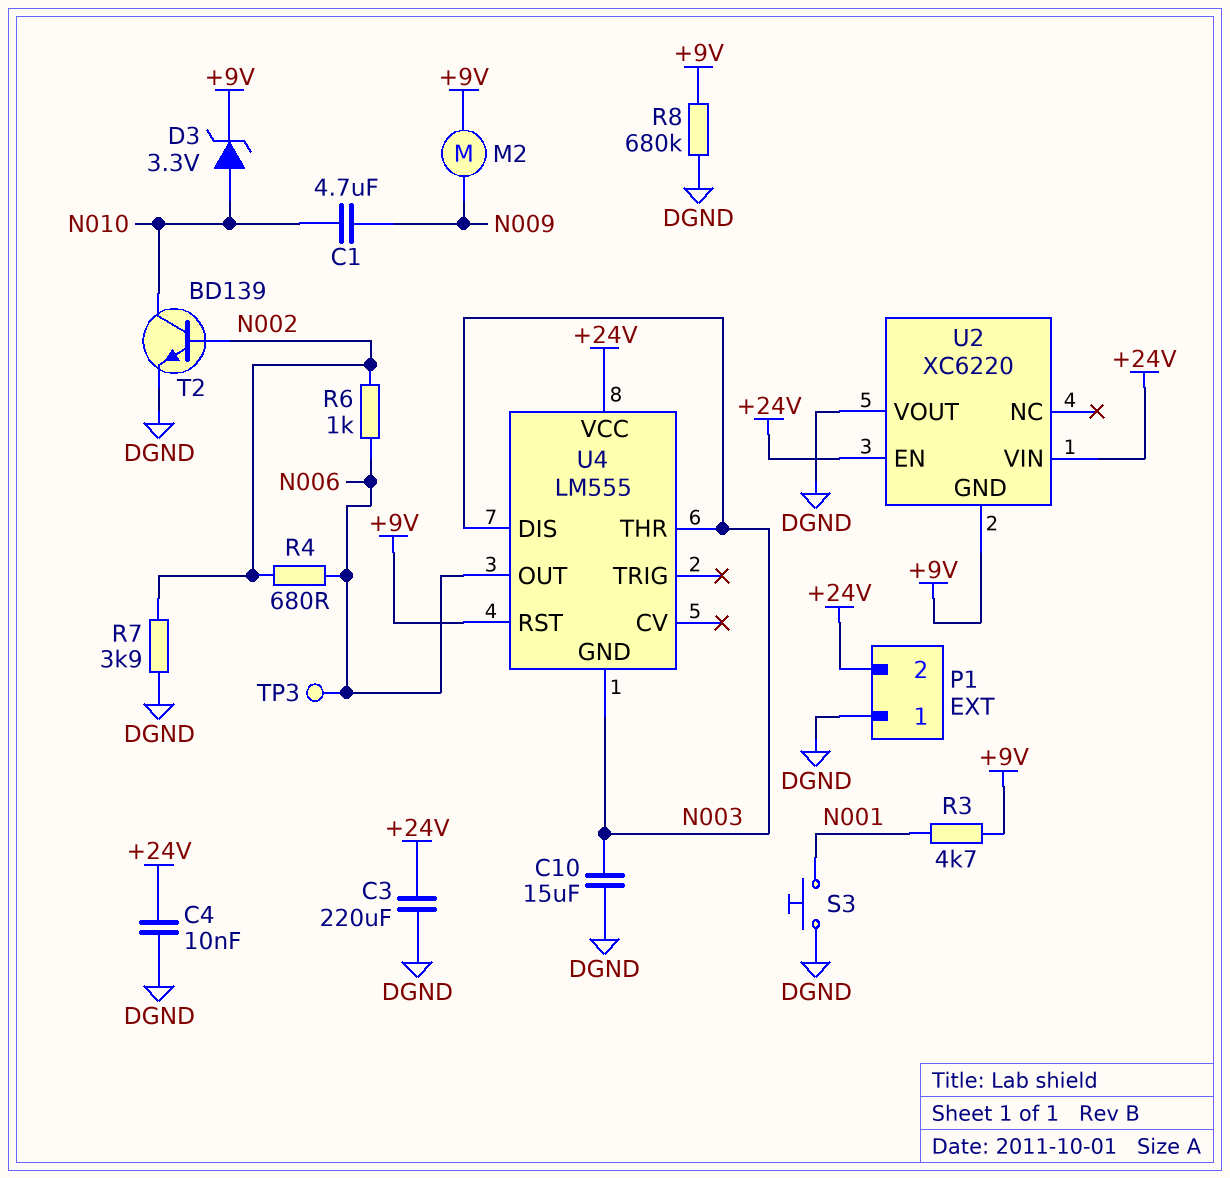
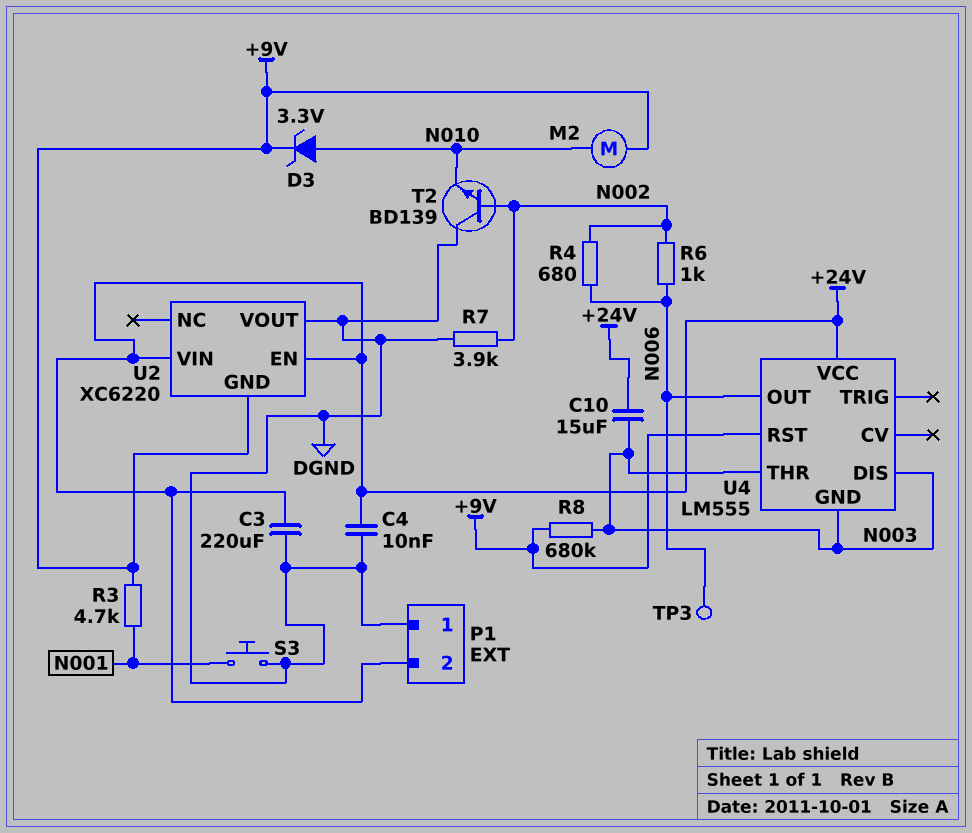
C1: 4.7uF (N009, N010) -> none
C10: 15uF (DGND, N003) -> 15uF (+24V, N003)
M2: motor (+9V, N009) -> motor (+9V, N010)
R8: 680k (+9V, DGND) -> 680k (+9V, N003)
T2: NPN BD139 (B N002, C N010, E DGND) -> NPN BD139 (B N002, C DGND, E N010)

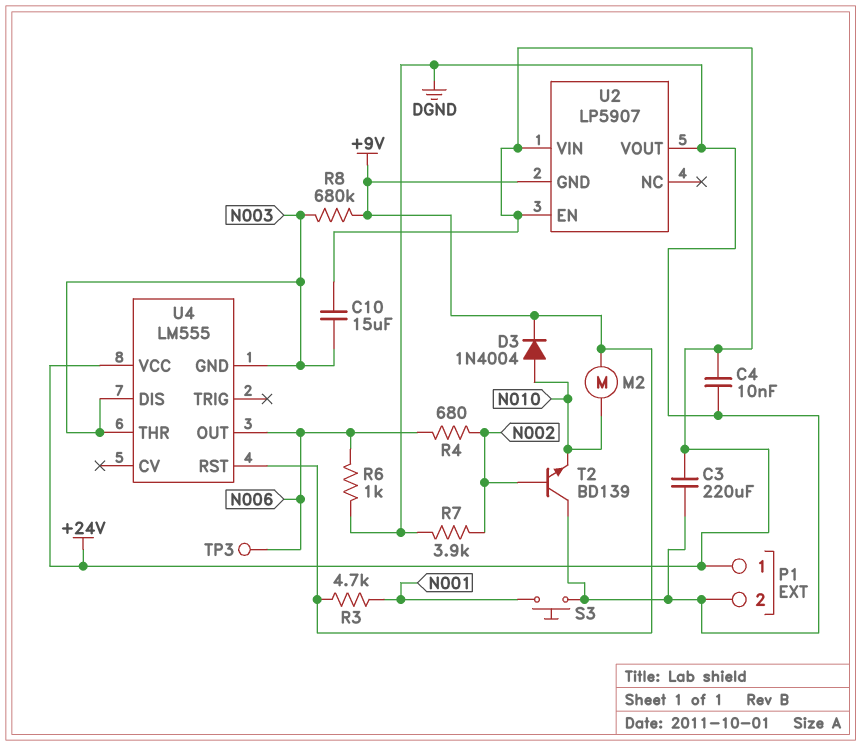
D3: zener 3.3V (A N010, K +9V) -> diode 1N4004 (A N010, K +9V)
P1 pin 1: DGND -> +24V
P1 pin 2: +24V -> DGND
R6: 1k (N002, N006) -> 1k (DGND, N006)
U2: XC6220 -> LP5907

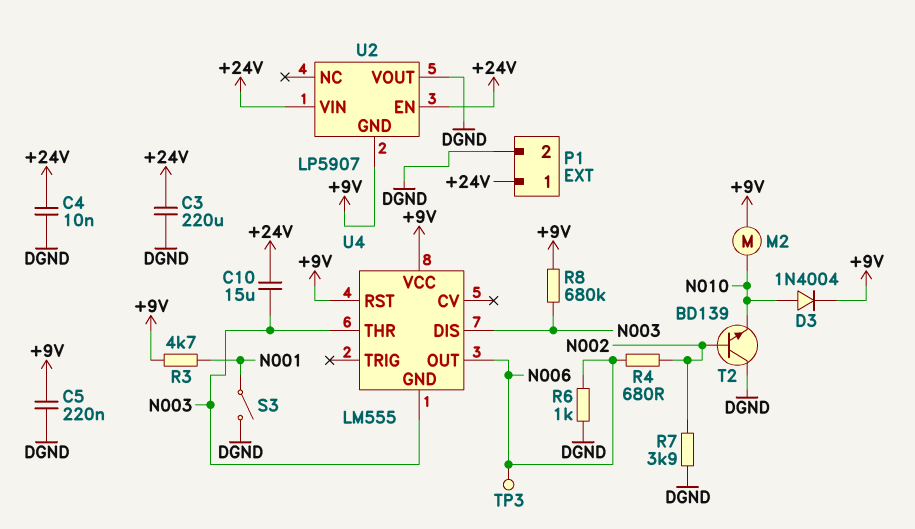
C5: none -> 220nF (+9V, DGND)
S3: button (DGND, N001) -> switch (DGND, N001)
U4 pin VCC: +24V -> +9V

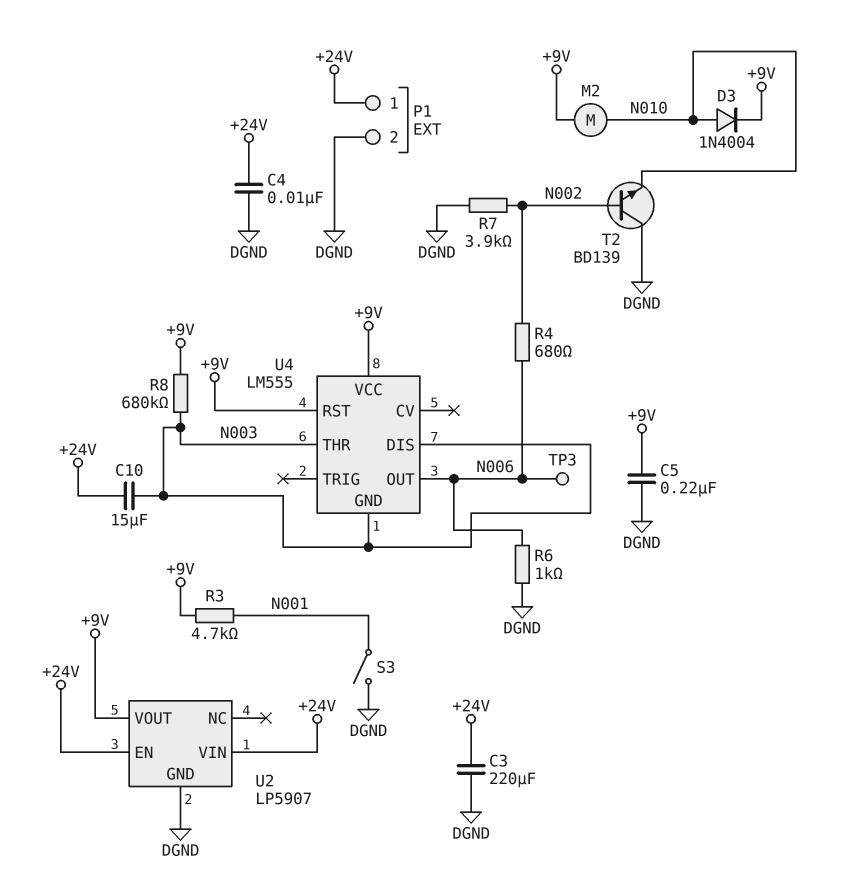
U2 pin GND: +9V -> DGND
U2 pin VOUT: DGND -> +9V

